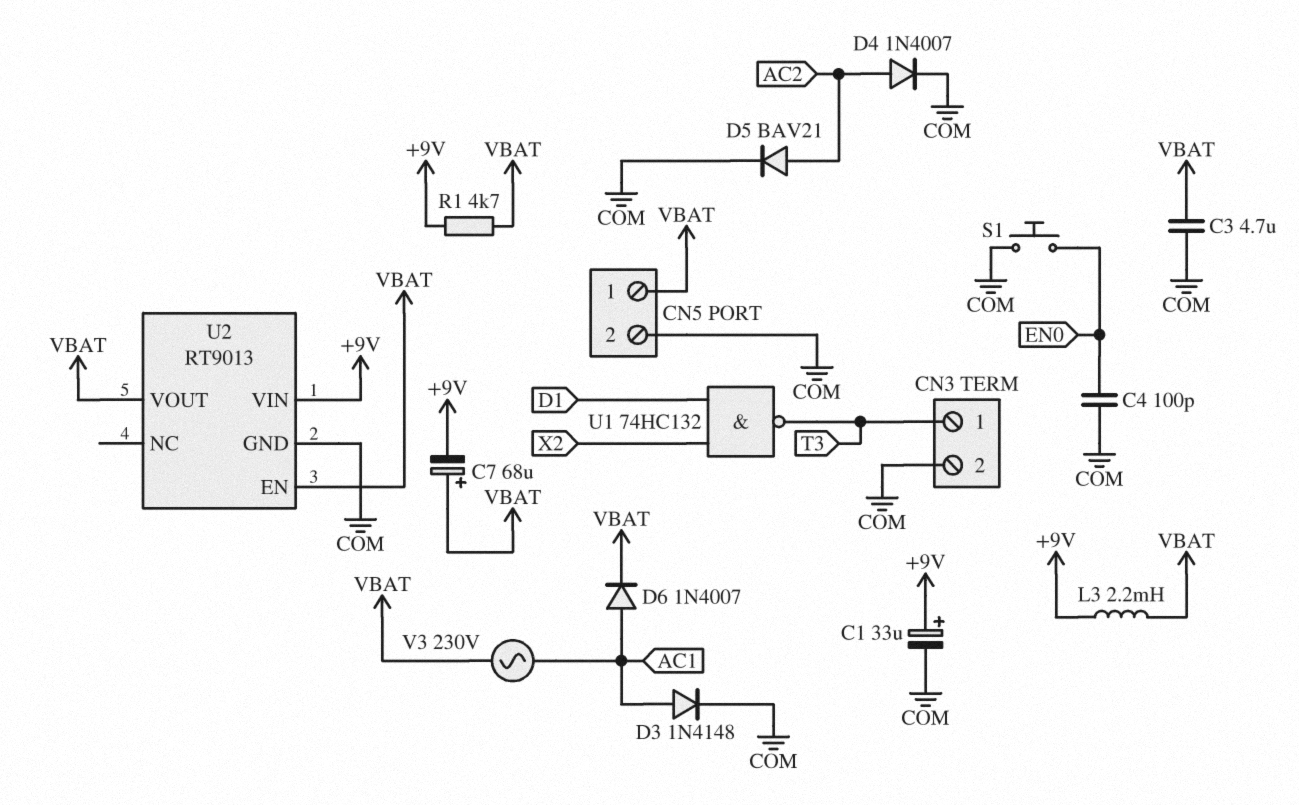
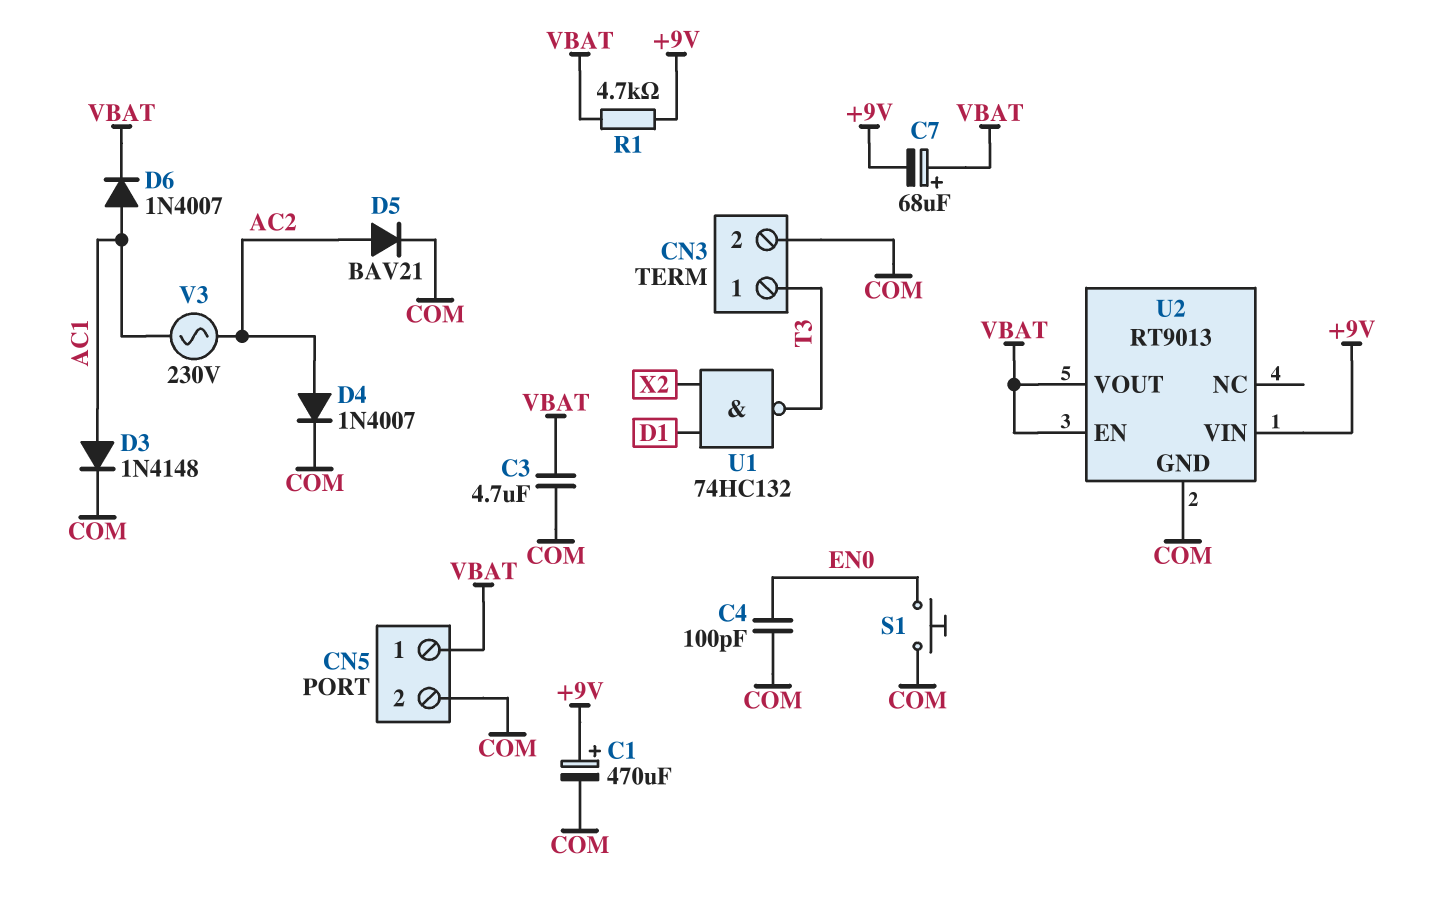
C1: 33uF (plus +9V, minus COM) -> 470uF (plus +9V, minus COM)
L3: 2.2mH (+9V, VBAT) -> none
V3: AC 230V (AC1, VBAT) -> AC 230V (AC1, AC2)

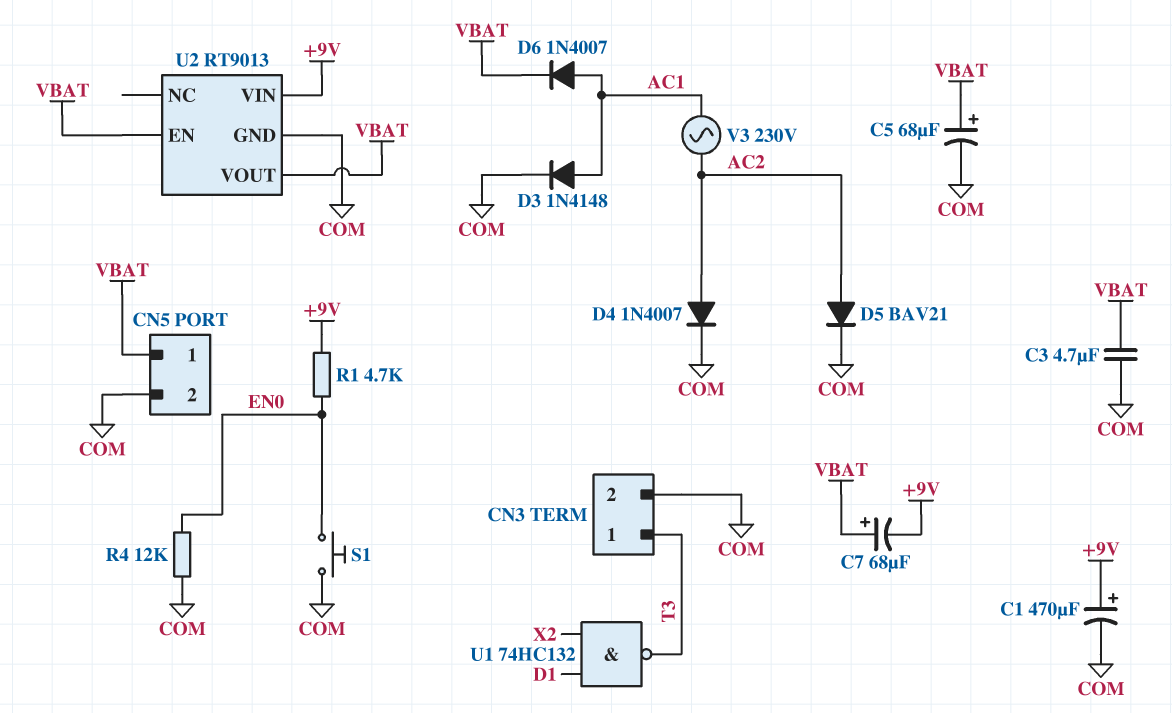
C4: 100pF (COM, EN0) -> none
C5: none -> 68uF (plus VBAT, minus COM)
R1: 4.7k (+9V, VBAT) -> 4.7k (+9V, EN0)
R4: none -> 12k (COM, EN0)

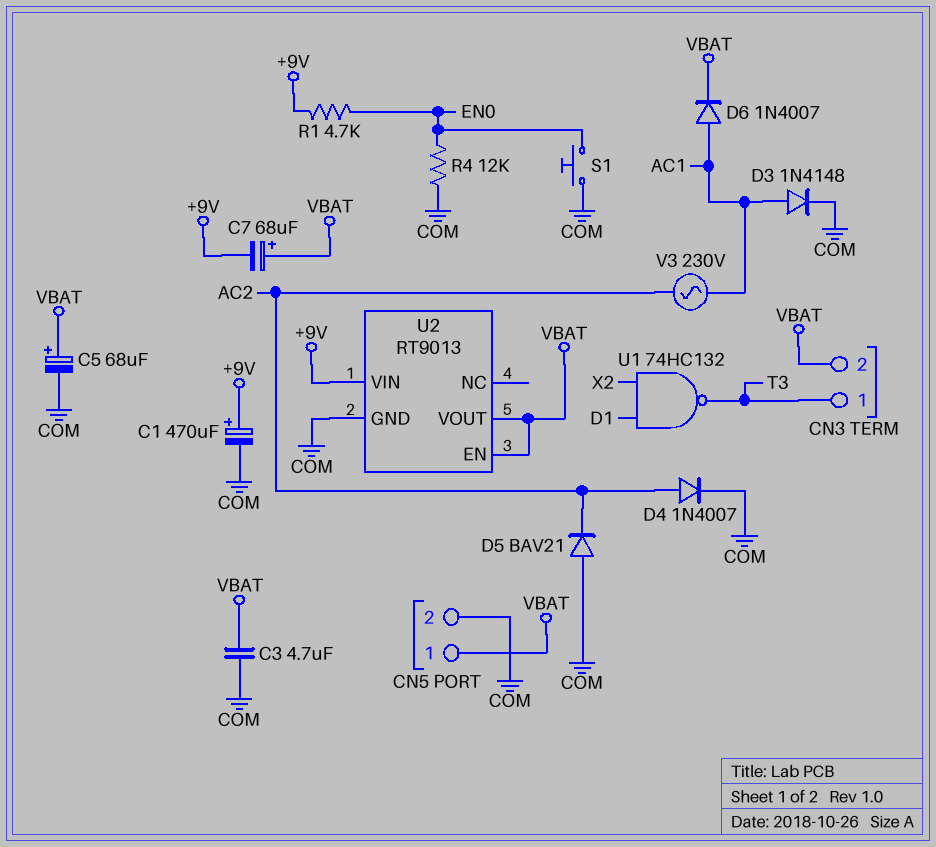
CN3 pin 2: COM -> VBAT
D5: diode BAV21 (A AC2, K COM) -> diode BAV21 (A COM, K AC2)

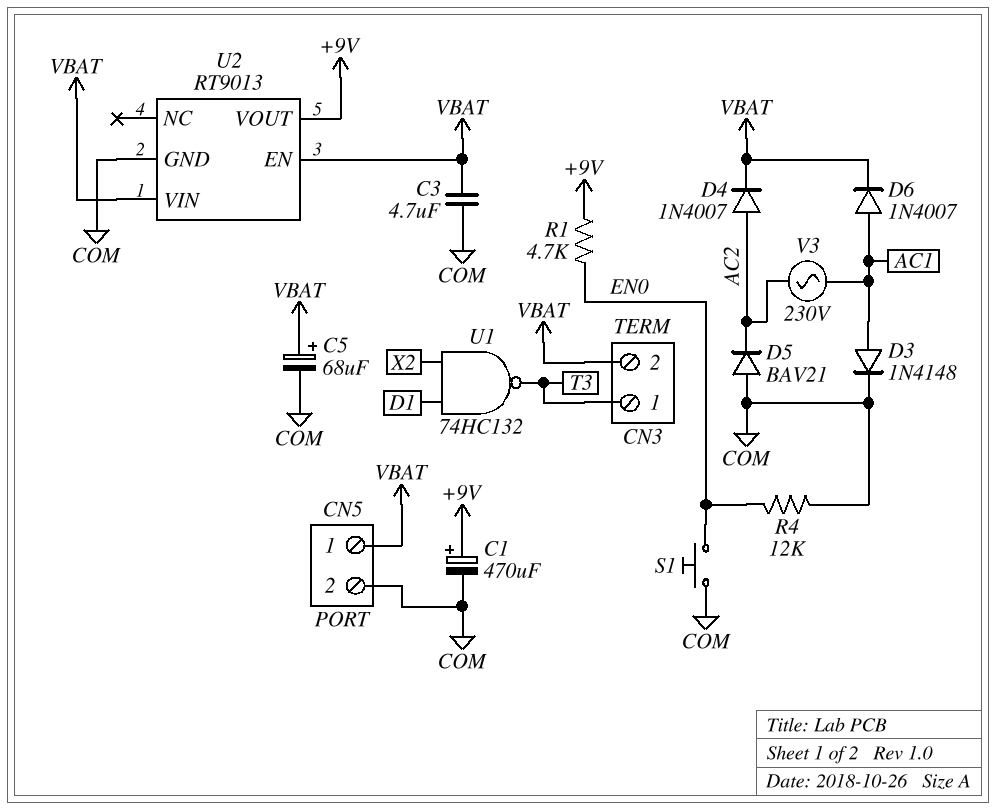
C7: 68uF (plus VBAT, minus +9V) -> none
D4: diode 1N4007 (A AC2, K COM) -> diode 1N4007 (A AC2, K VBAT)
U2 pin VIN: +9V -> VBAT
U2 pin VOUT: VBAT -> +9V

